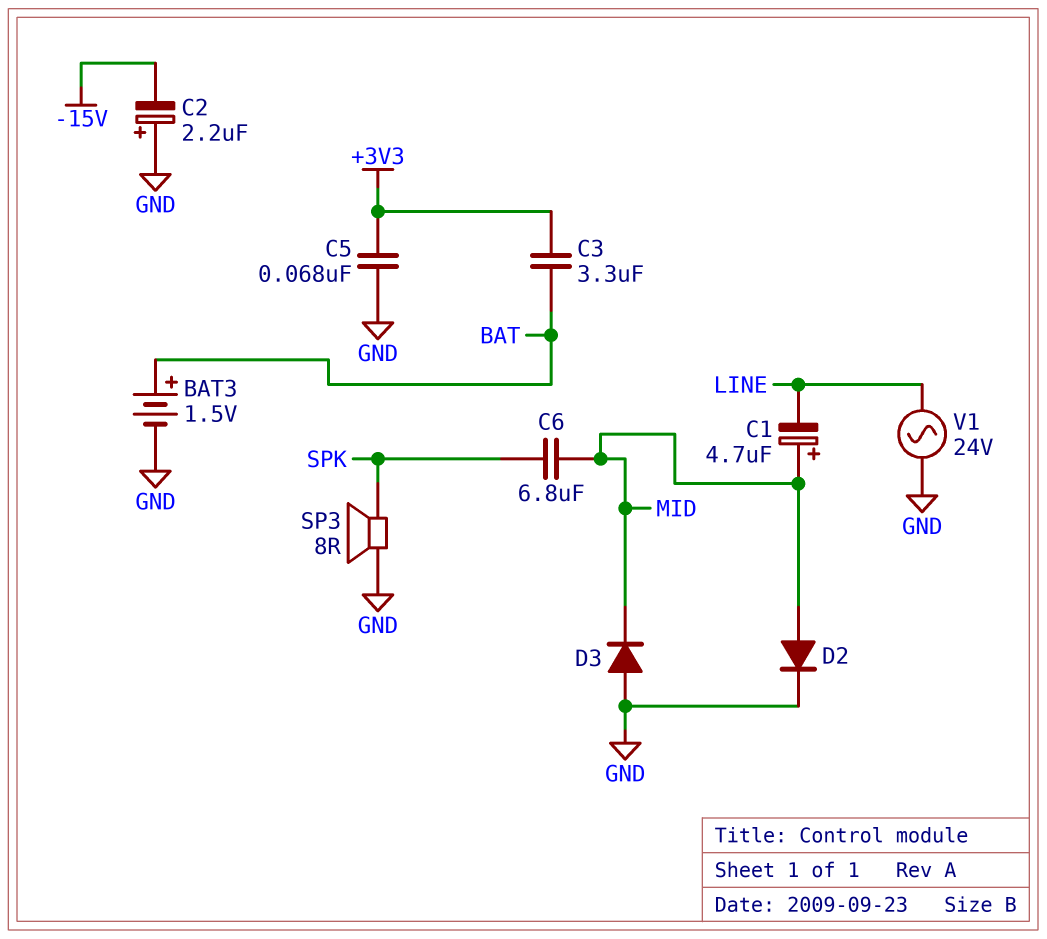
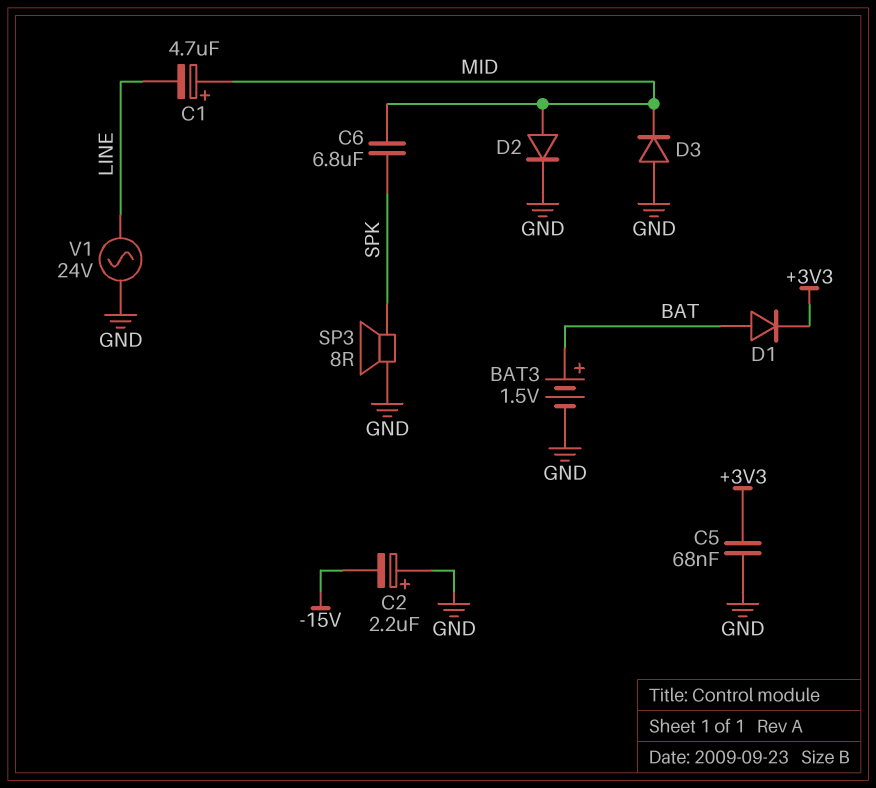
C3: 3.3uF (+3V3, BAT) -> none
D1: none -> diode (A BAT, K +3V3)

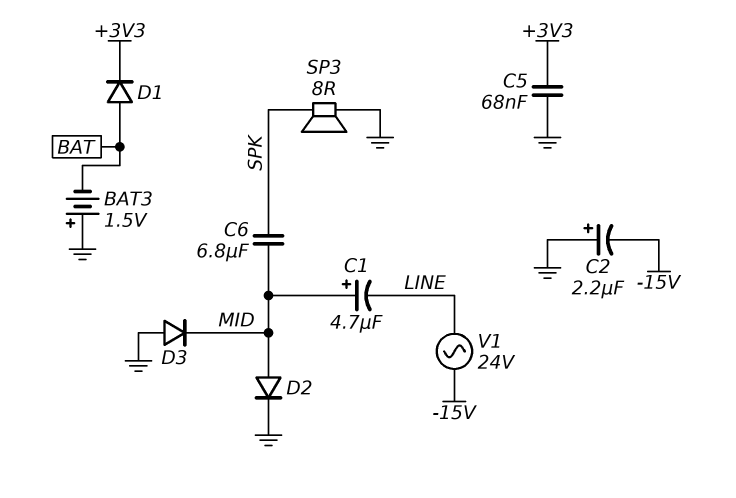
BAT3: 1.5V (plus BAT, minus GND) -> 1.5V (plus GND, minus BAT)
V1: AC 24V (GND, LINE) -> AC 24V (-15V, LINE)

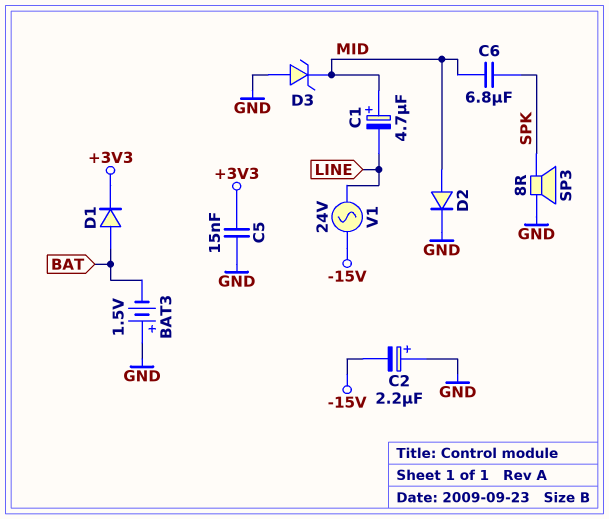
C5: 68nF (+3V3, GND) -> 15nF (+3V3, GND)
D3: diode (A GND, K MID) -> zener (A GND, K MID)

